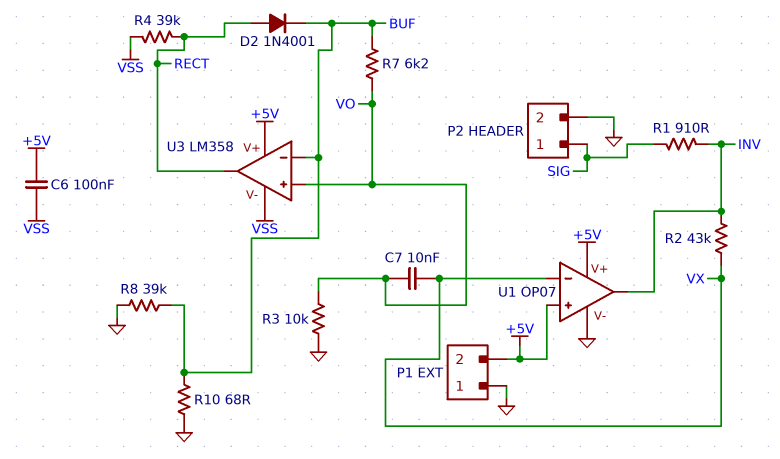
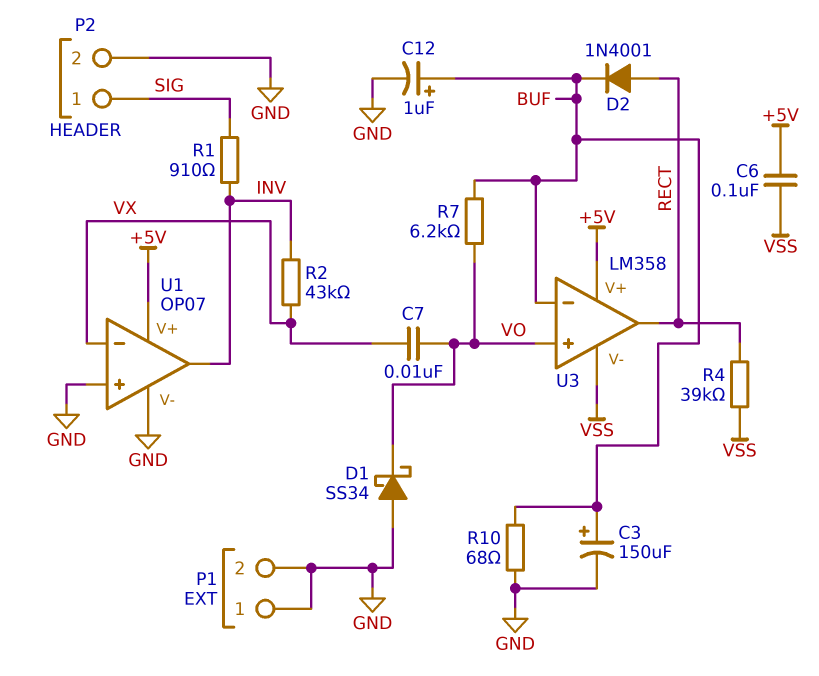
C3: none -> 150uF (plus BUF, minus GND)
C12: none -> 1uF (plus BUF, minus GND)
D1: none -> schottky SS34 (A GND, K VO)
P1 pin 2: +5V -> GND
R3: 10k (GND, VO) -> none
R8: 39k (BUF, GND) -> none
U1 pin in+: +5V -> GND

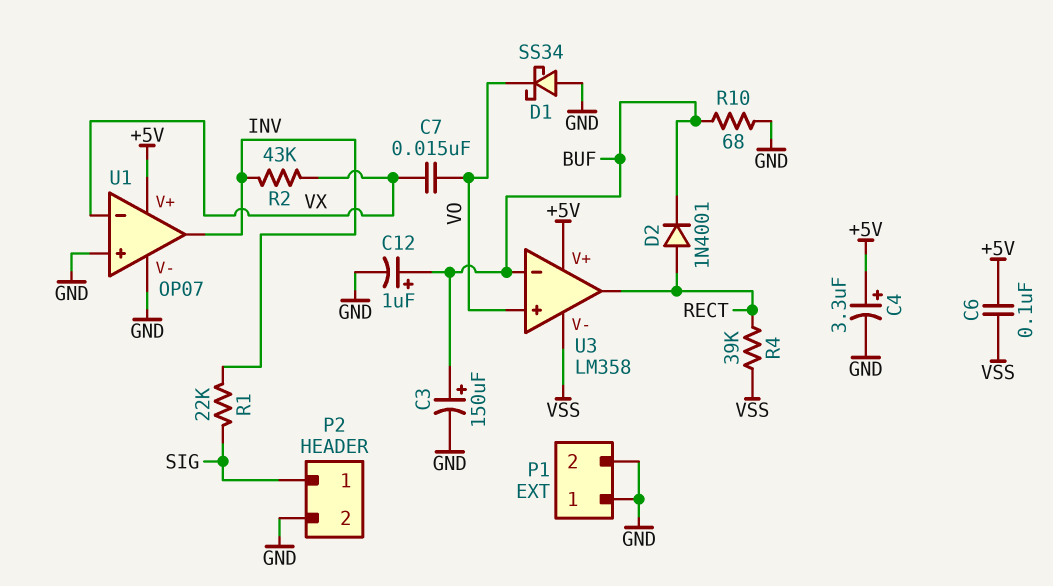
C4: none -> 3.3uF (plus +5V, minus GND)
C7: 10nF (VO, VX) -> 15nF (VO, VX)
R1: 910 (INV, SIG) -> 22k (INV, SIG)
R7: 6.2k (BUF, VO) -> none

